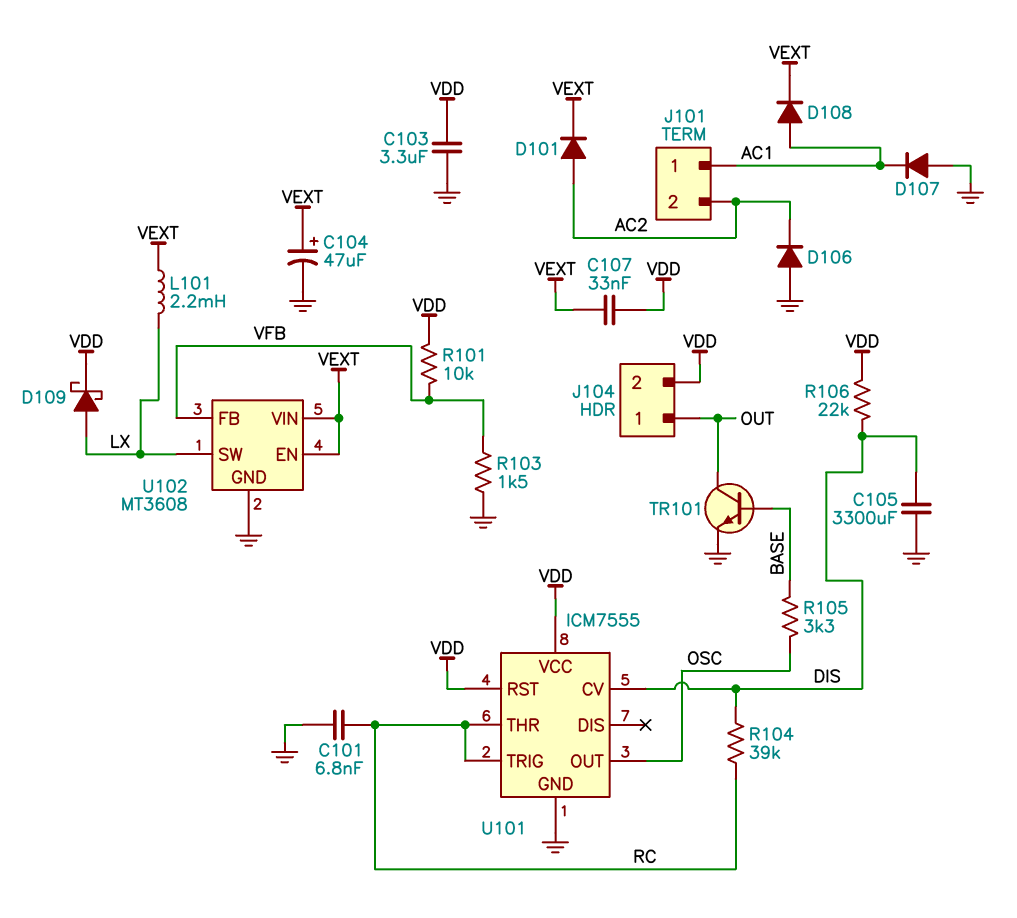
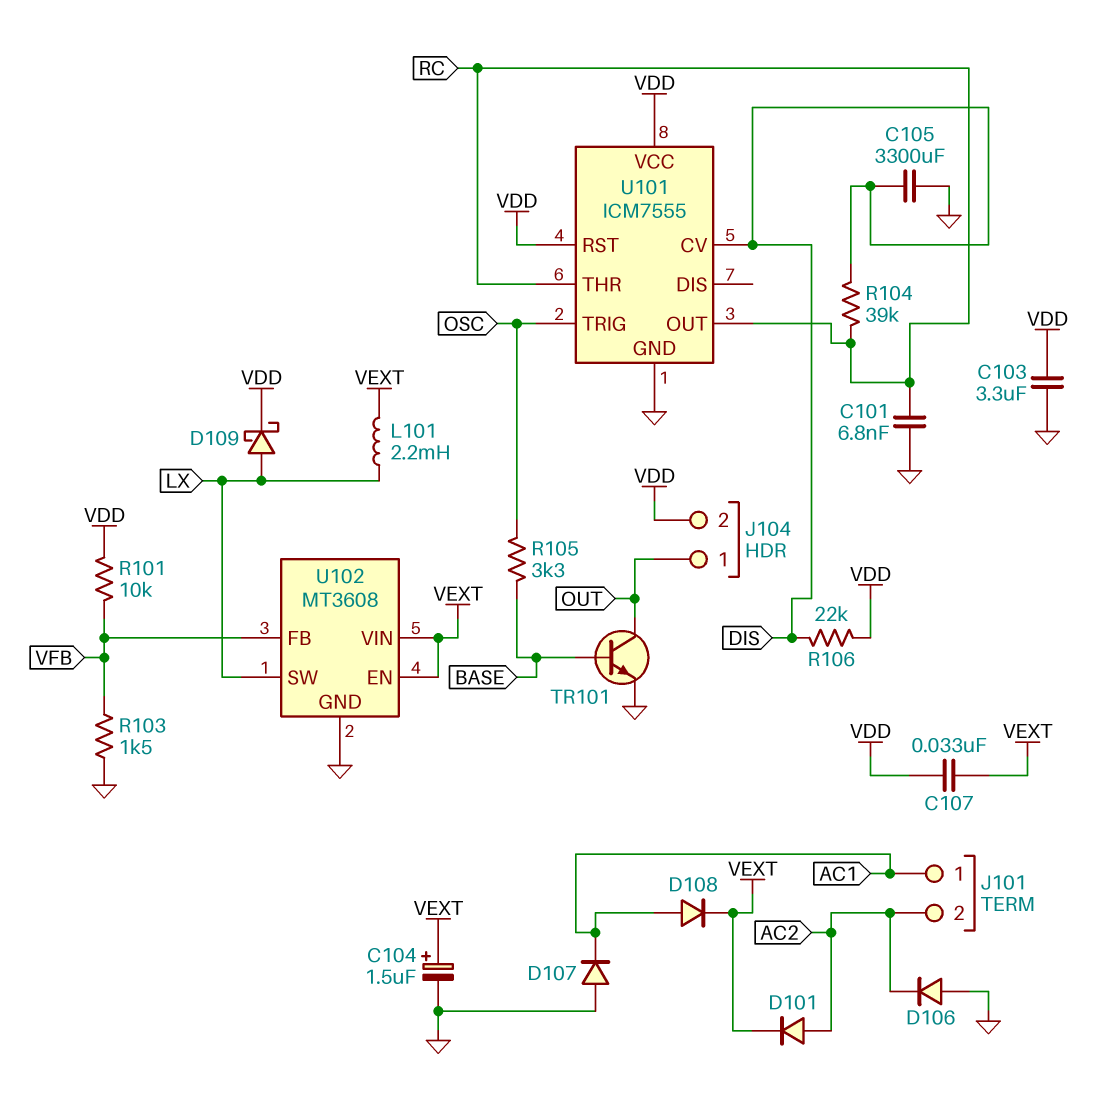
C104: 47uF (plus VEXT, minus GND) -> 1.5uF (plus VEXT, minus GND)
U101 pin OUT: OSC -> RC
U101 pin TRIG: RC -> OSC

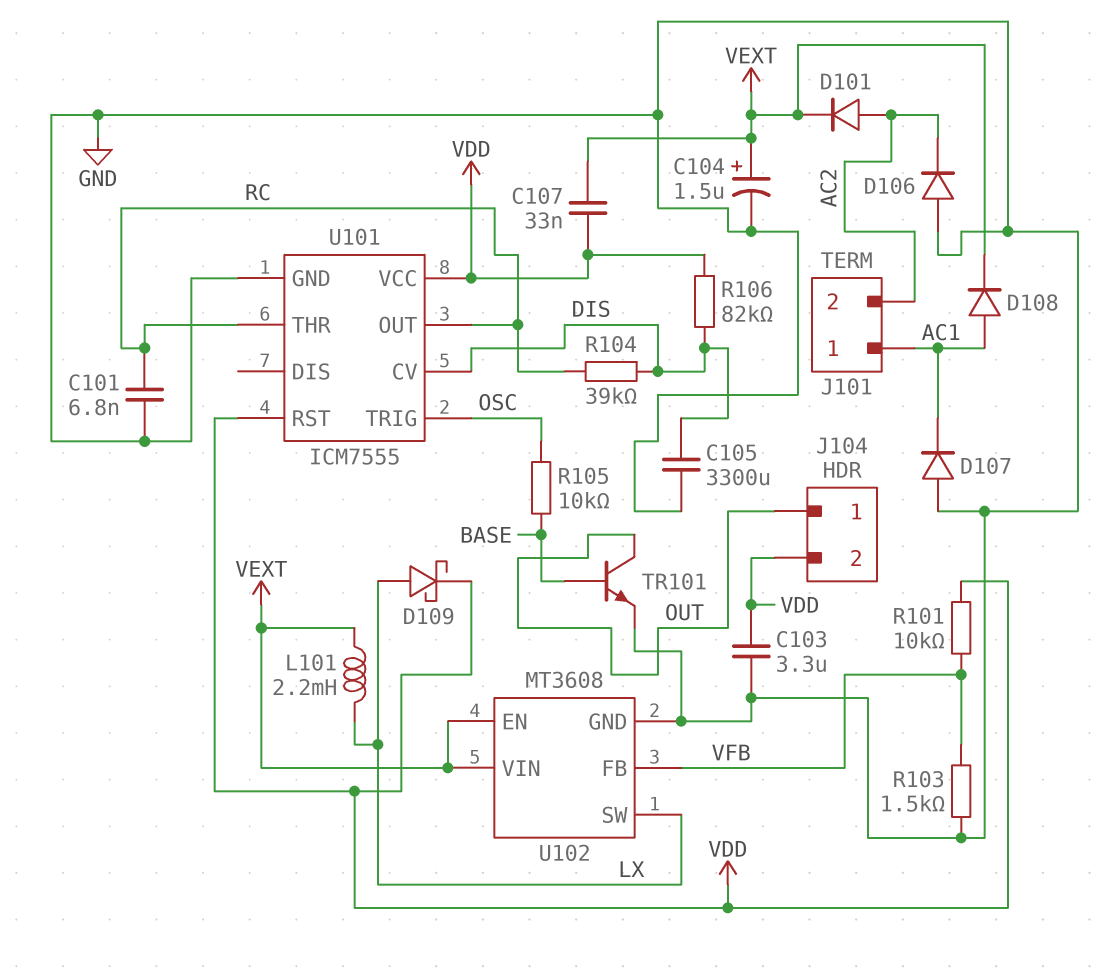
R105: 3.3k (BASE, OSC) -> 10k (BASE, OSC)
R106: 22k (DIS, VDD) -> 82k (DIS, VDD)

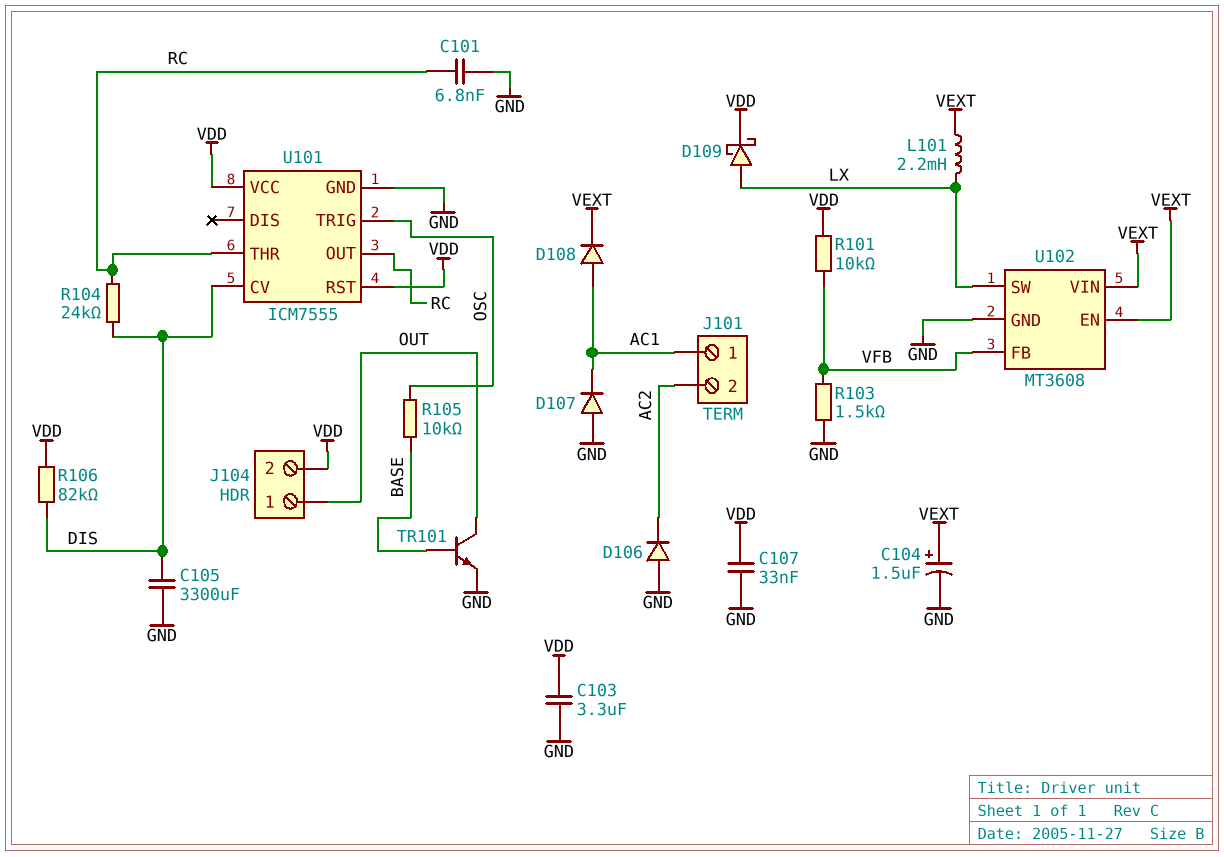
C107: 33nF (VDD, VEXT) -> 33nF (GND, VDD)
D101: diode (A AC2, K VEXT) -> none
R104: 39k (DIS, RC) -> 24k (DIS, RC)

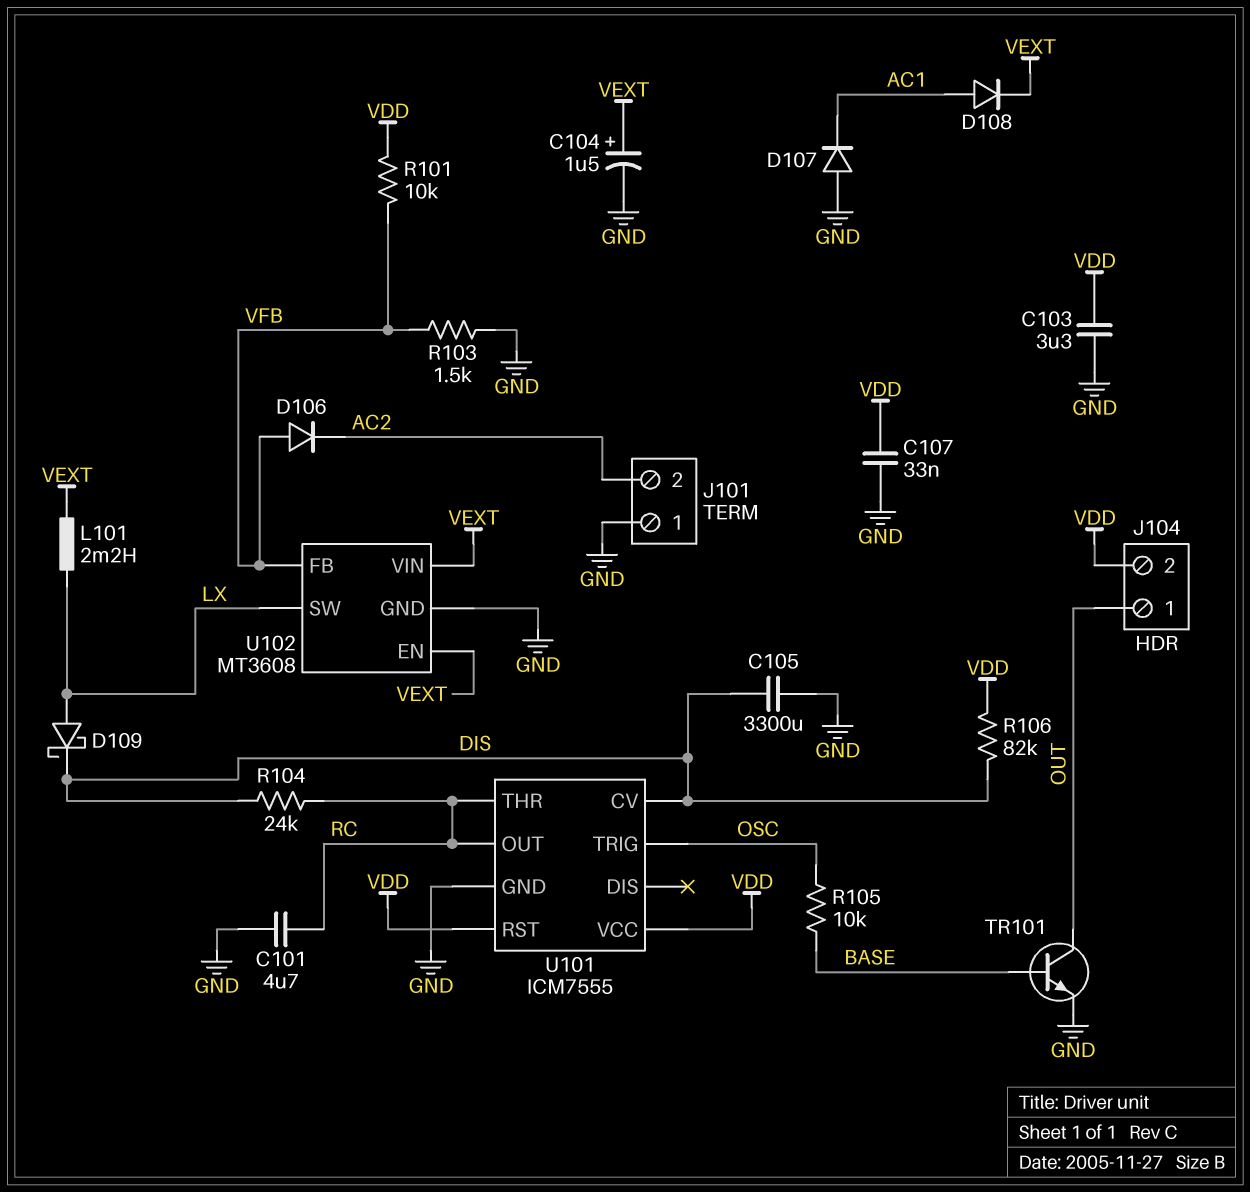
C101: 6.8nF (GND, RC) -> 4.7uF (GND, RC)
D106: diode (A GND, K AC2) -> diode (A VFB, K AC2)
D109: schottky (A LX, K VDD) -> schottky (A LX, K DIS)
J101 pin 1: AC1 -> GND

